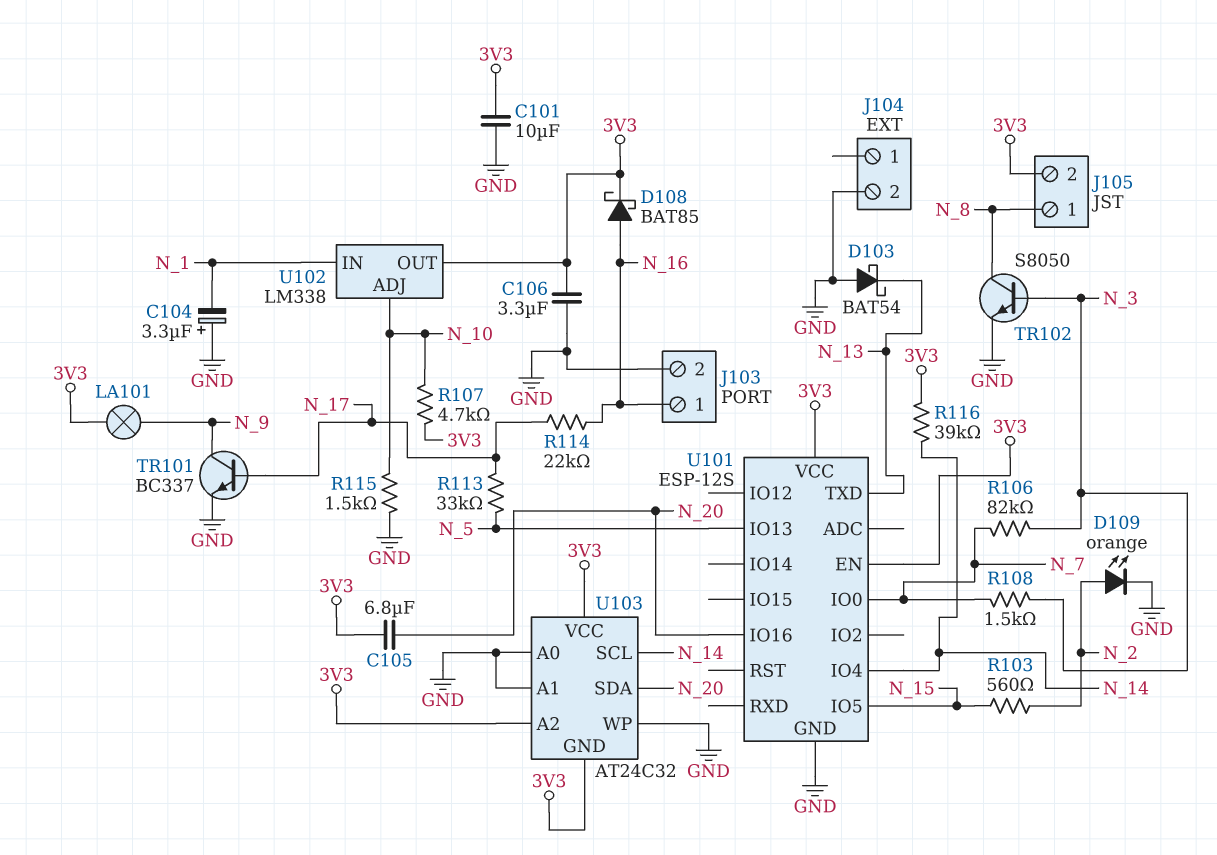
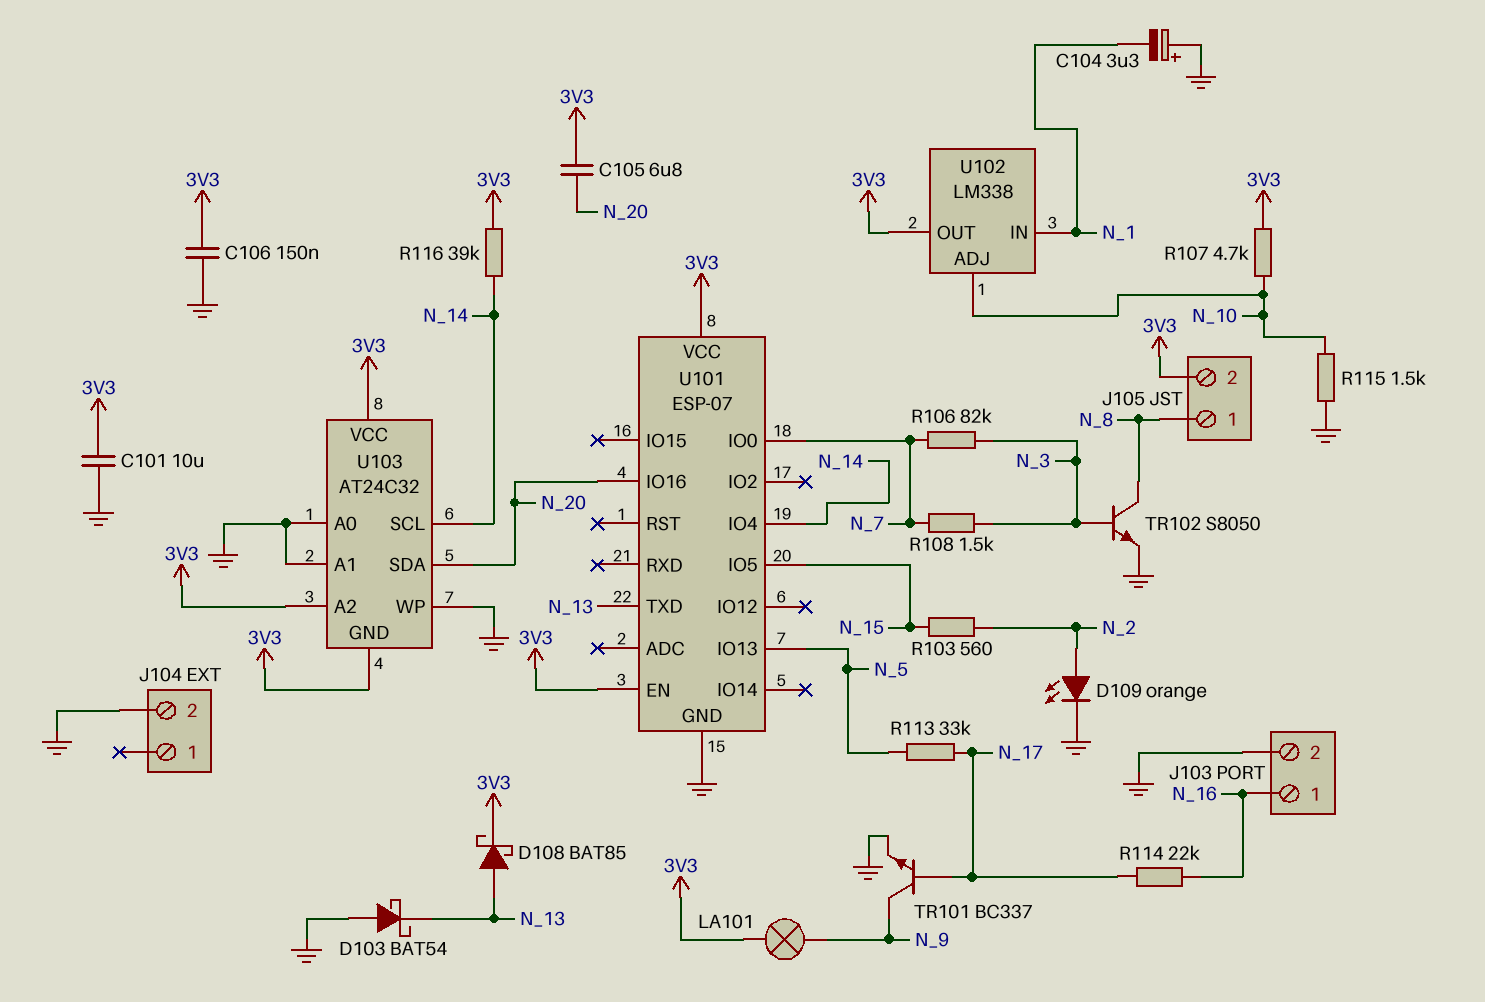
C106: 3.3uF (3V3, GND) -> 150nF (3V3, GND)
D108: schottky BAT85 (A N_16, K 3V3) -> schottky BAT85 (A N_13, K 3V3)
U101: ESP-12S -> ESP-07

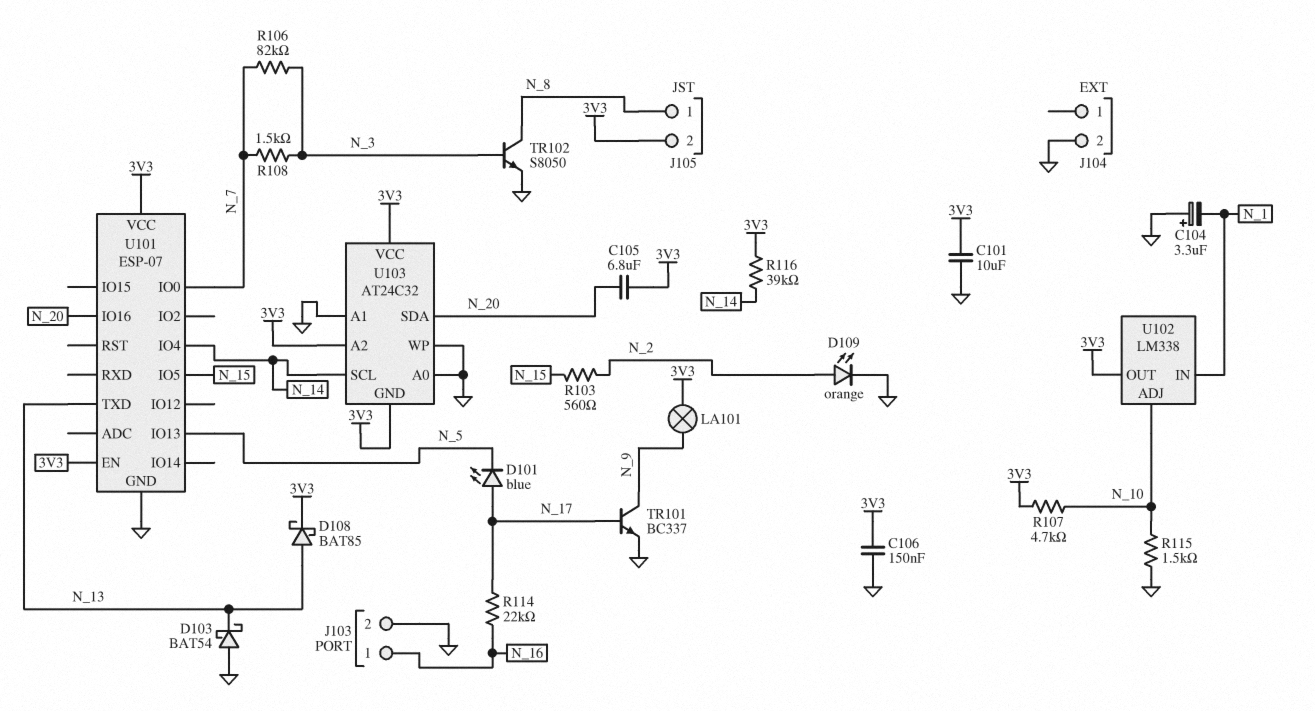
D101: none -> LED blue (A N_17, K N_5)
R113: 33k (N_5, N_17) -> none

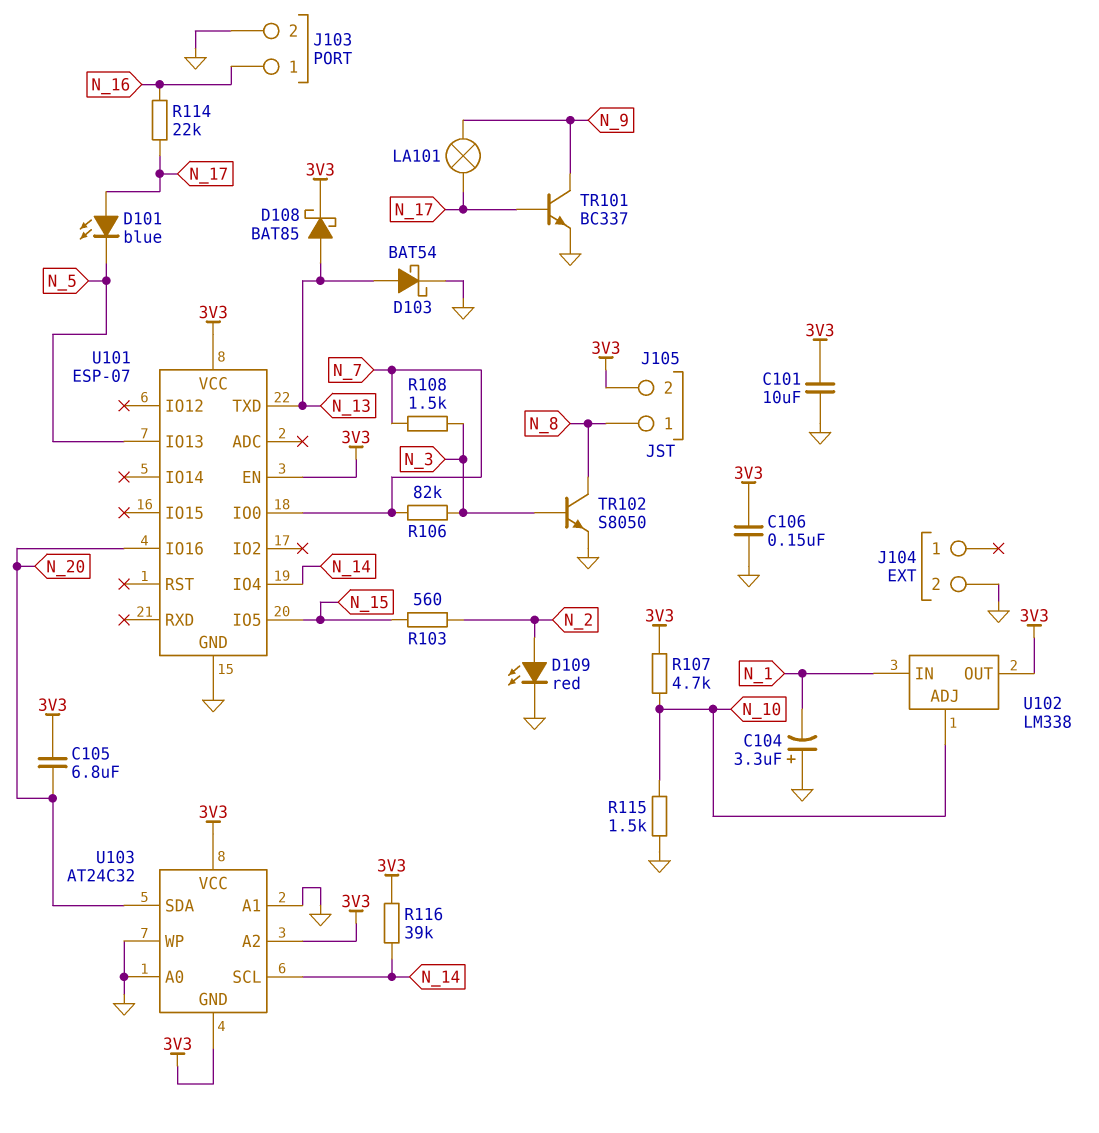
D103: schottky BAT54 (A GND, K N_13) -> schottky BAT54 (A N_13, K GND)
D109: LED orange (A N_2, K GND) -> LED red (A N_2, K GND)
LA101: lamp (3V3, N_9) -> lamp (N_9, N_17)

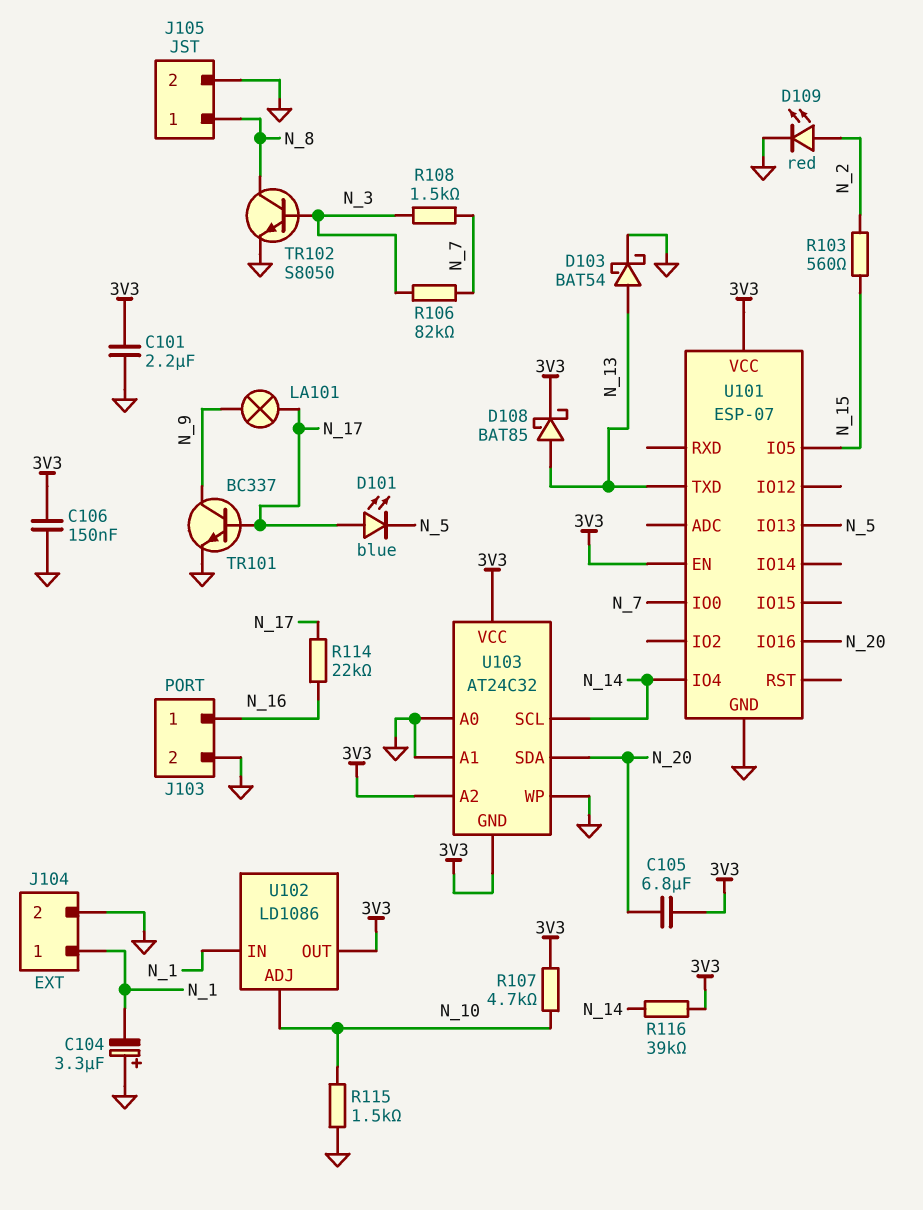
C101: 10uF (3V3, GND) -> 2.2uF (3V3, GND)
J104 pin 1: none -> N_1
J105 pin 2: 3V3 -> GND
U102: LM338 -> LD1086

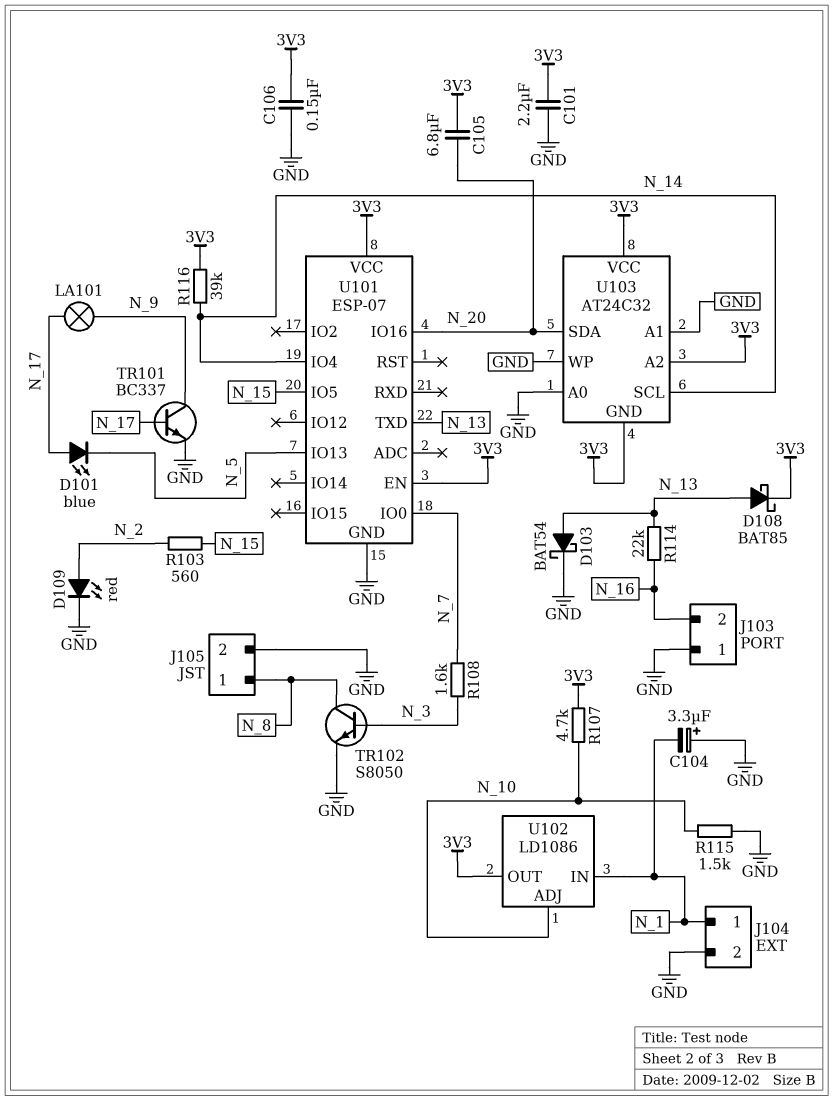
J103 pin 1: N_16 -> GND
J103 pin 2: GND -> N_16
R106: 82k (N_3, N_7) -> none
R108: 1.5k (N_3, N_7) -> 1.6k (N_3, N_7)
R114: 22k (N_16, N_17) -> 22k (N_13, N_16)

